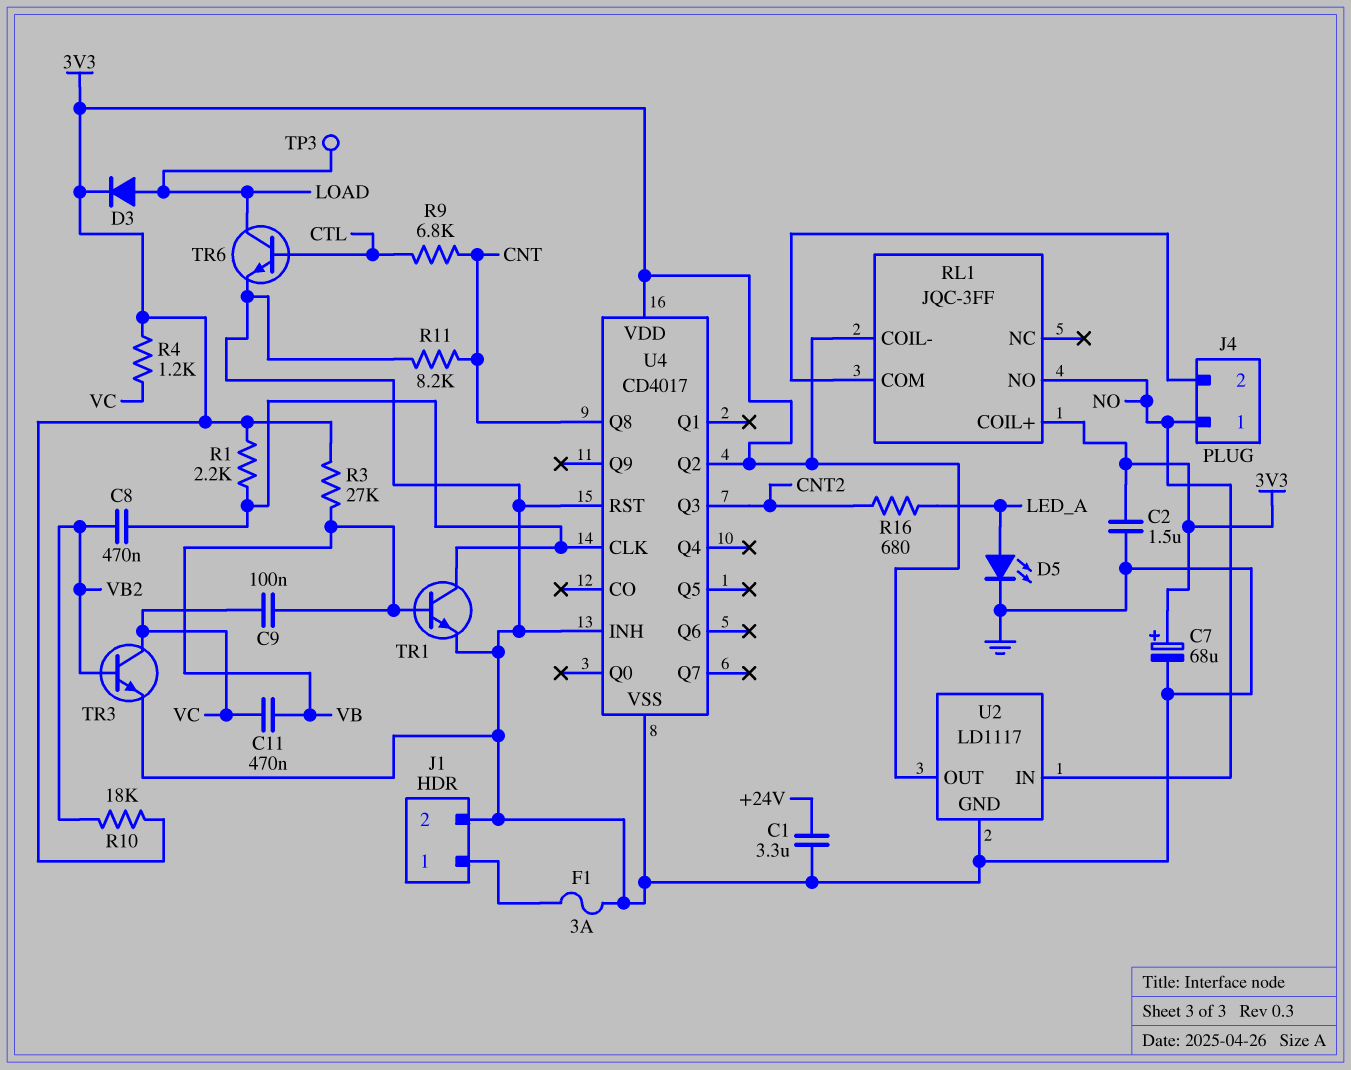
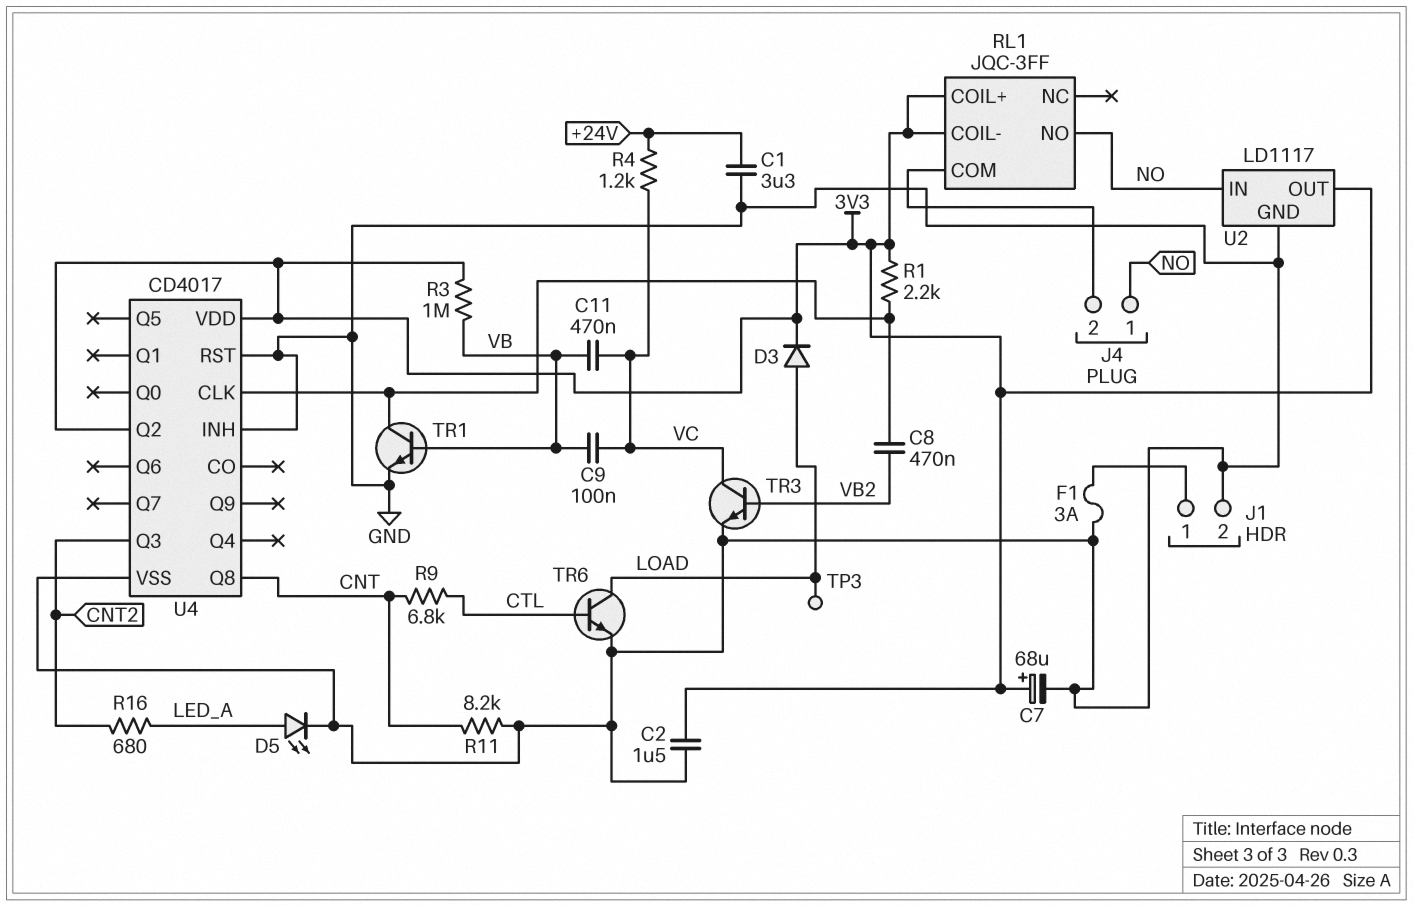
R3: 27k (3V3, VB) -> 1M (3V3, VB)
R4: 1.2k (3V3, VC) -> 1.2k (+24V, VC)
R10: 18k (3V3, VB2) -> none

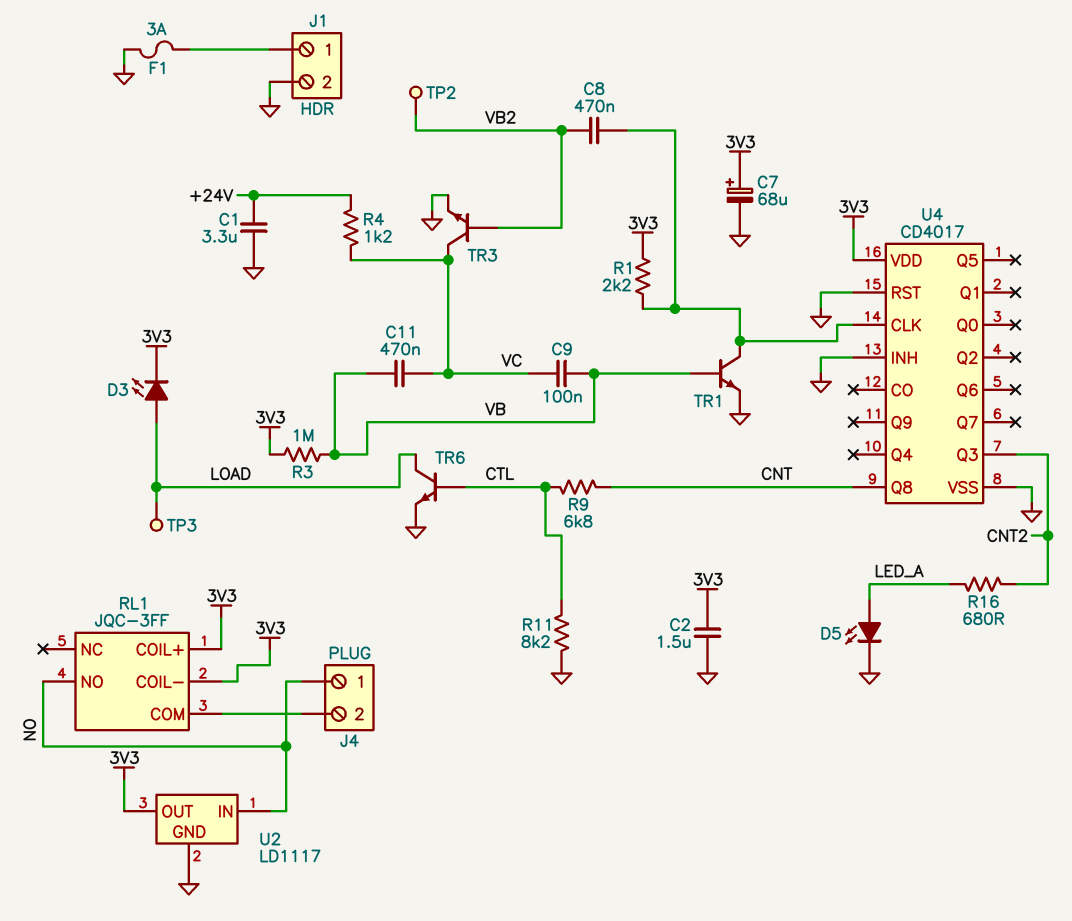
D3: diode (A LOAD, K 3V3) -> LED (A LOAD, K 3V3)
R11: 8.2k (CNT, GND) -> 8.2k (CTL, GND)
TP2: none -> test point (VB2)
U4 pin Q2: 3V3 -> none

